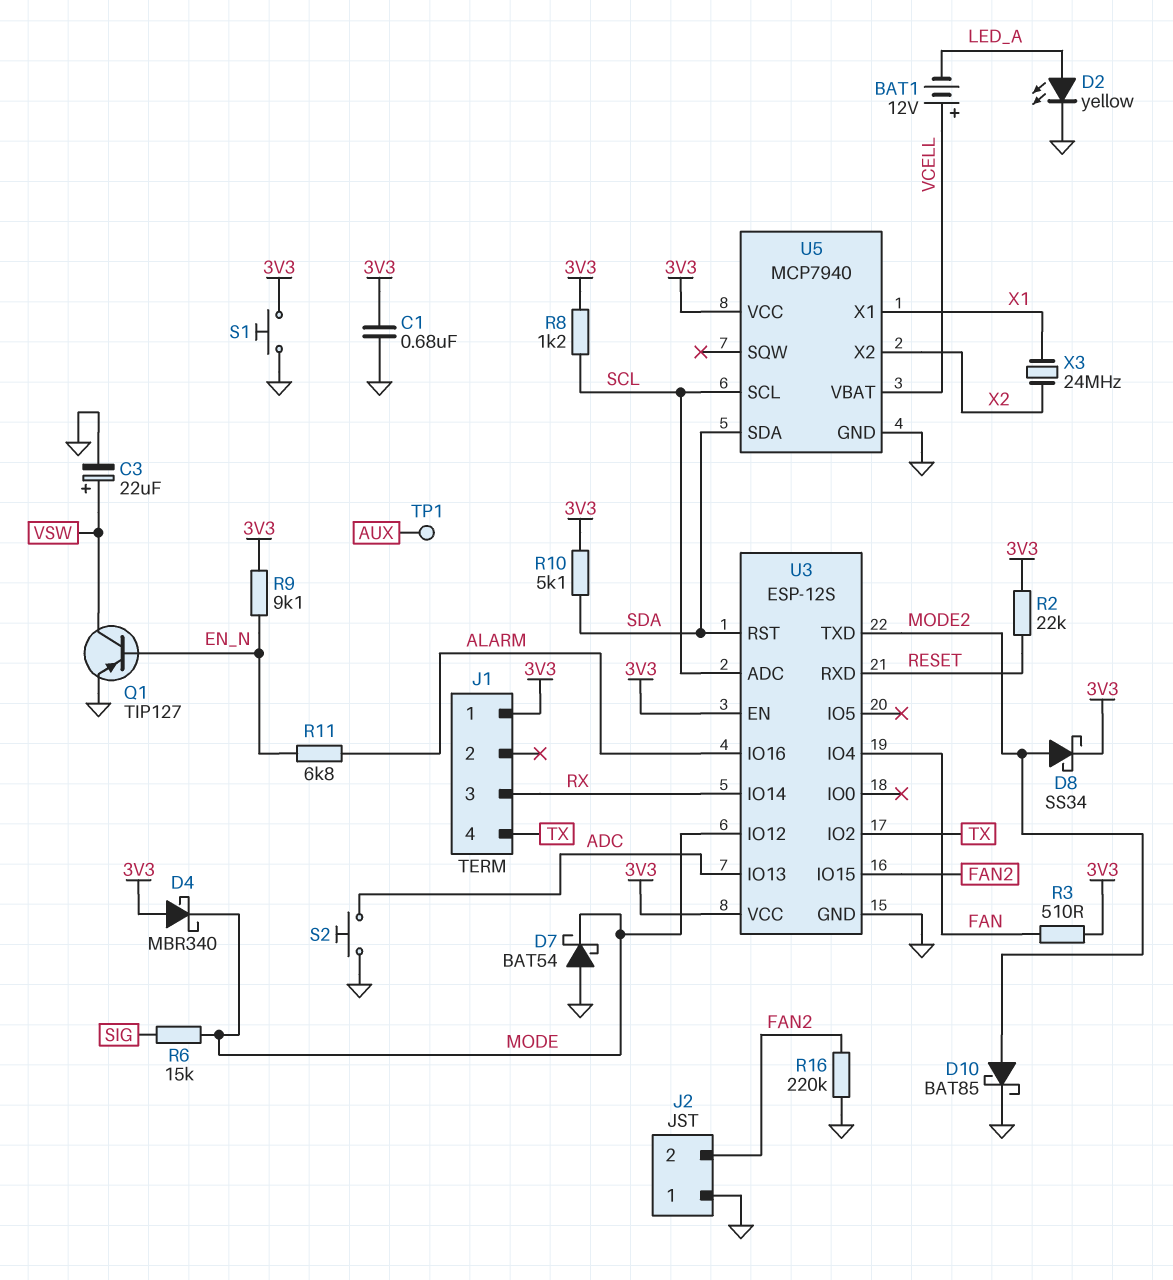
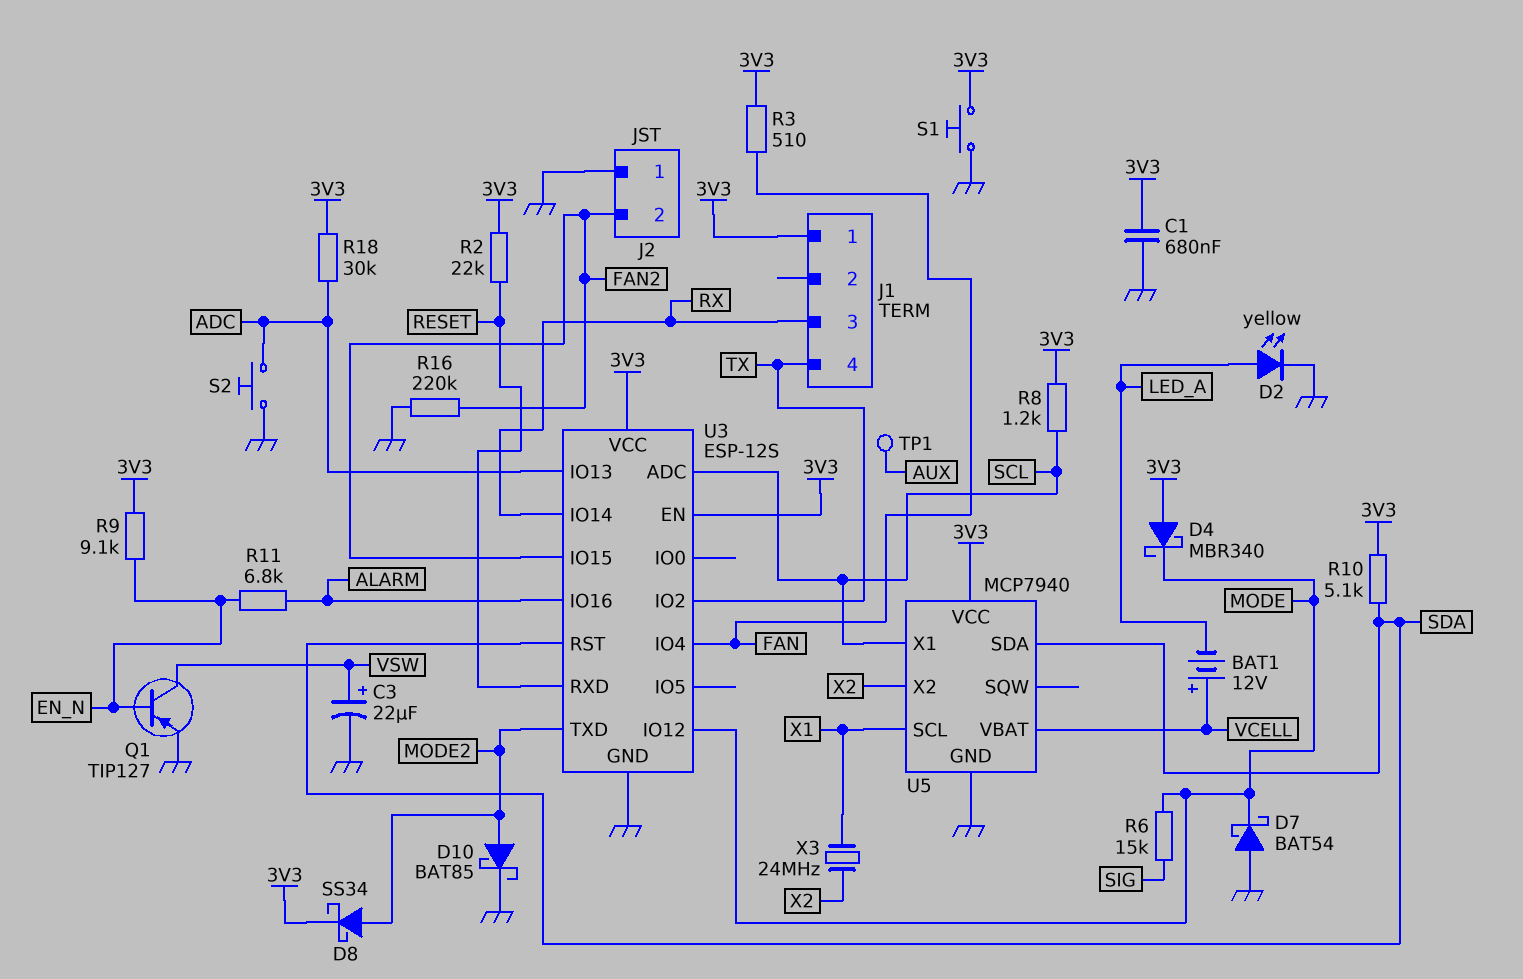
R18: none -> 30k (3V3, ADC)
U5 pin SCL: SCL -> X1
U5 pin X1: X1 -> SCL

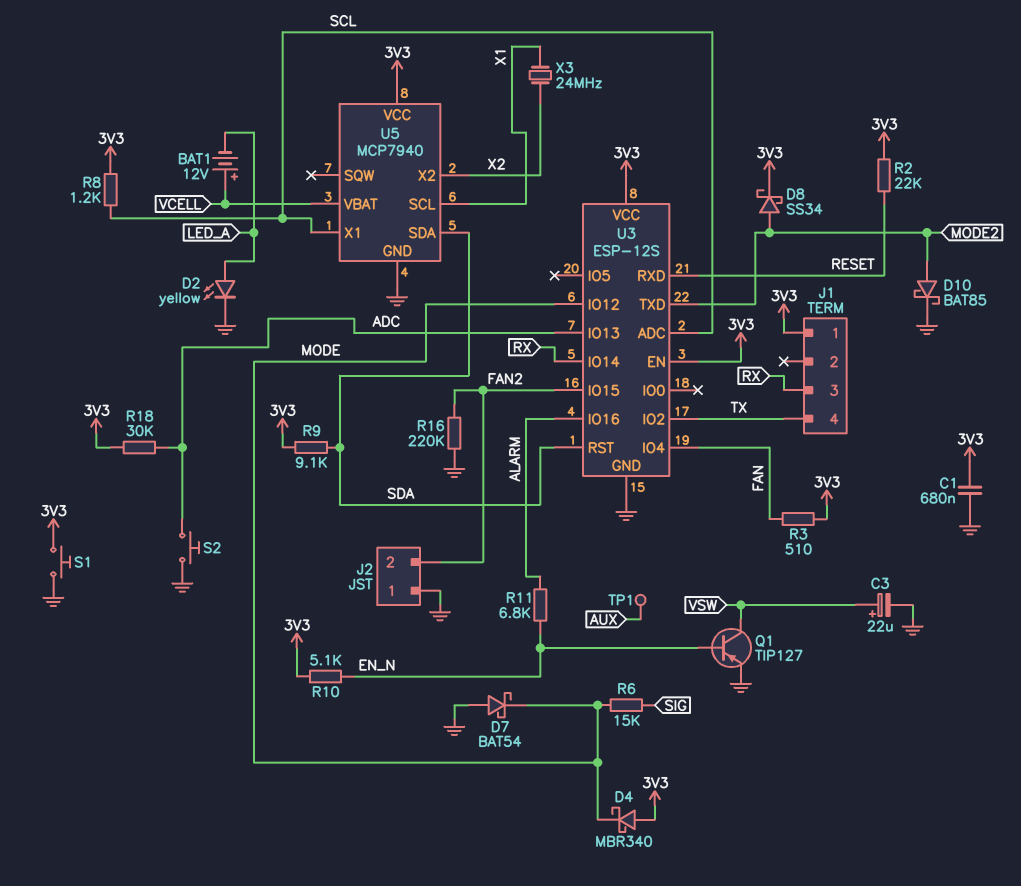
R9: 9.1k (3V3, EN_N) -> 9.1k (3V3, SDA)
R10: 5.1k (3V3, SDA) -> 5.1k (3V3, EN_N)

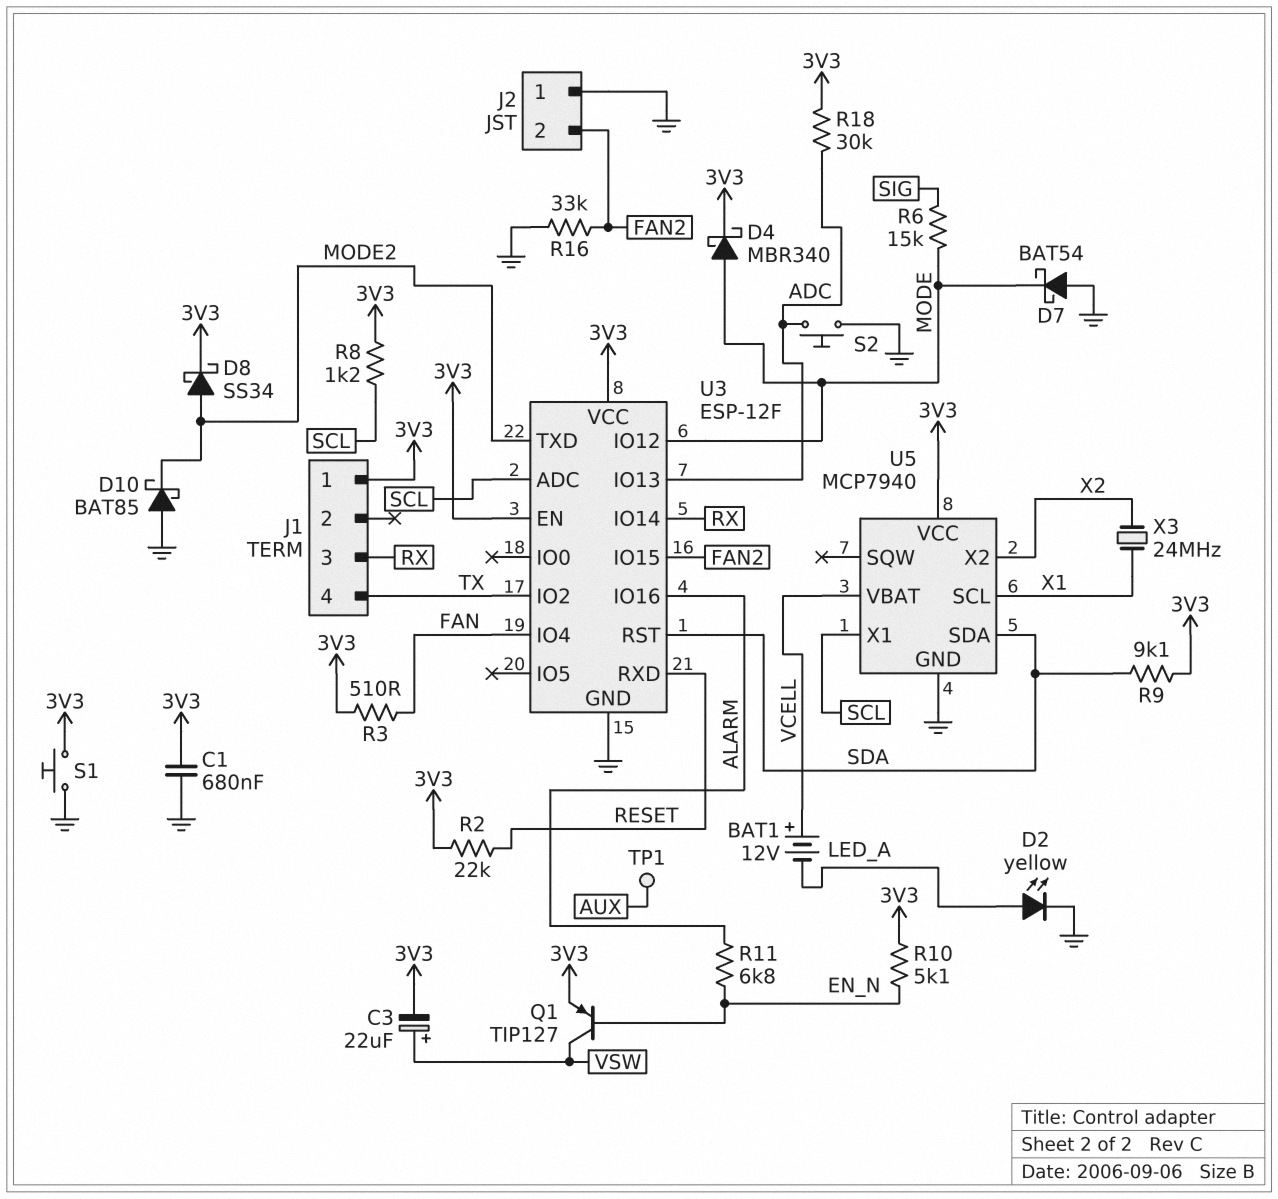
C3: 22uF (plus VSW, minus GND) -> 22uF (plus VSW, minus 3V3)
D4: schottky MBR340 (A 3V3, K MODE) -> schottky MBR340 (A MODE, K 3V3)
D10: schottky BAT85 (A MODE2, K GND) -> schottky BAT85 (A GND, K MODE2)
Q1: PNP TIP127 (B EN_N, C VSW, E GND) -> PNP TIP127 (B EN_N, C VSW, E 3V3)
R16: 220k (FAN2, GND) -> 33k (FAN2, GND)
U3: ESP-12S -> ESP-12F

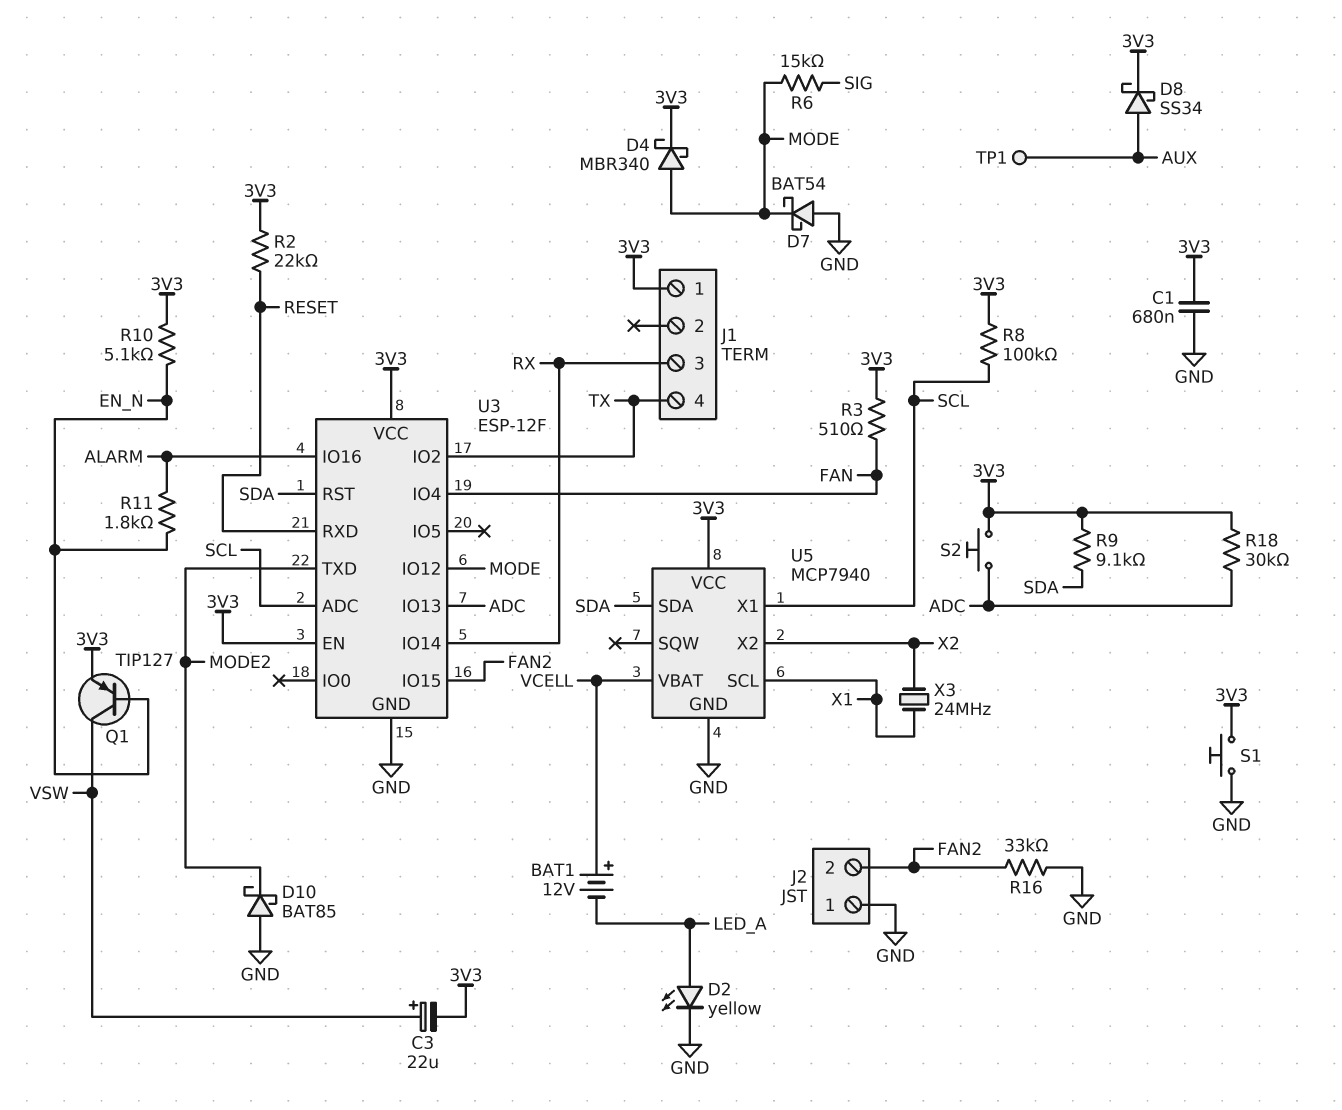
D8: schottky SS34 (A MODE2, K 3V3) -> schottky SS34 (A AUX, K 3V3)
R8: 1.2k (3V3, SCL) -> 100k (3V3, SCL)
R11: 6.8k (ALARM, EN_N) -> 1.8k (ALARM, EN_N)
S2: button (ADC, GND) -> button (3V3, ADC)

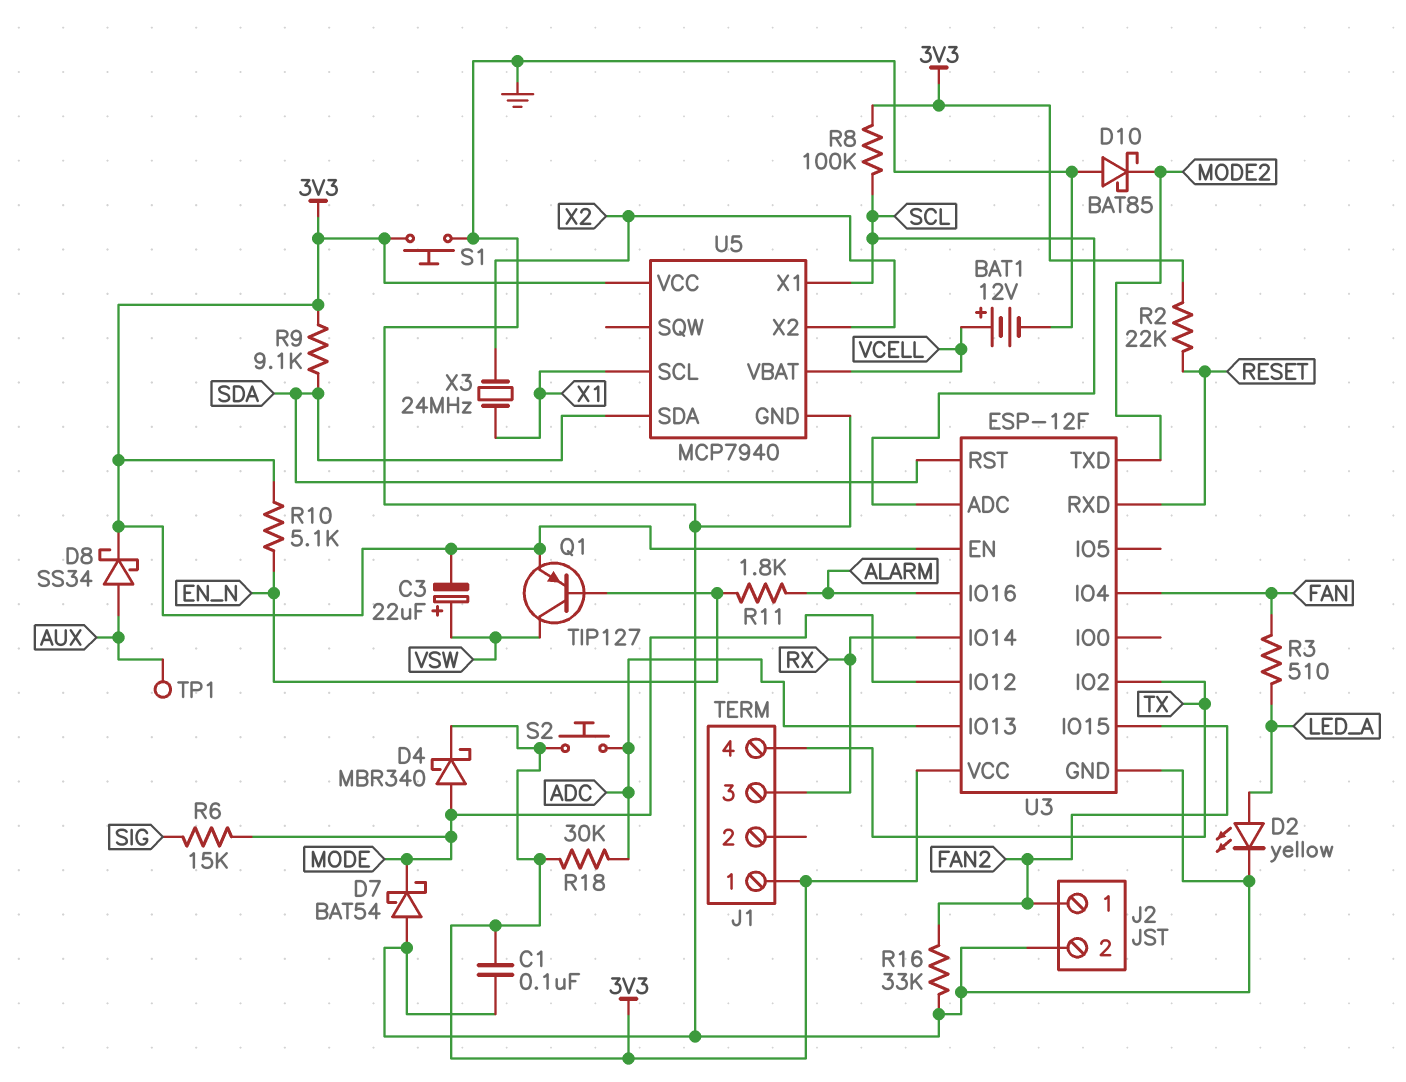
BAT1: 12V (plus VCELL, minus LED_A) -> 12V (plus VCELL, minus GND)
C1: 680nF (3V3, GND) -> 100nF (3V3, GND)
J2 pin 1: GND -> FAN2
J2 pin 2: FAN2 -> GND
R3: 510 (3V3, FAN) -> 510 (FAN, LED_A)

